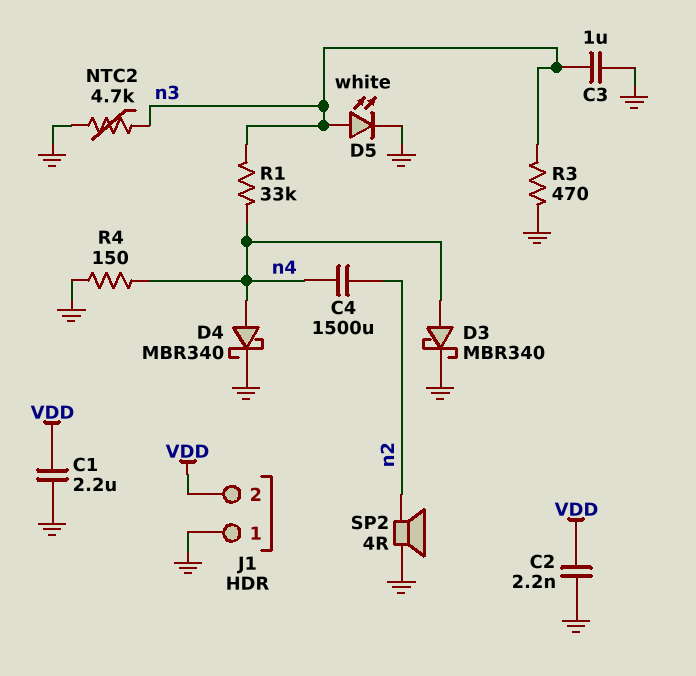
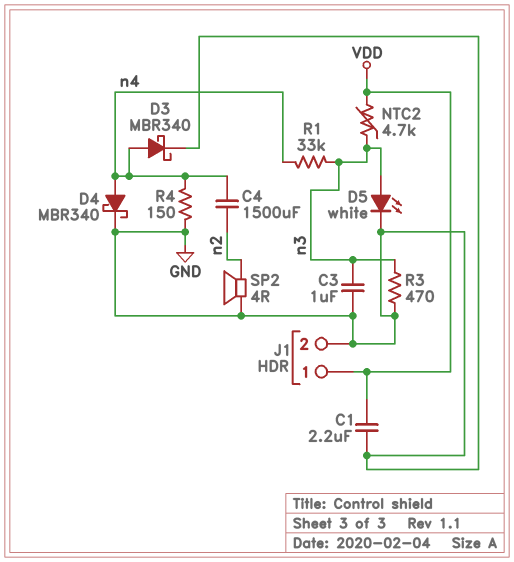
C2: 2.2nF (GND, VDD) -> none
J1 pin 1: GND -> VDD
J1 pin 2: VDD -> GND
NTC2: 4.7k (GND, n3) -> 4.7k (VDD, n3)

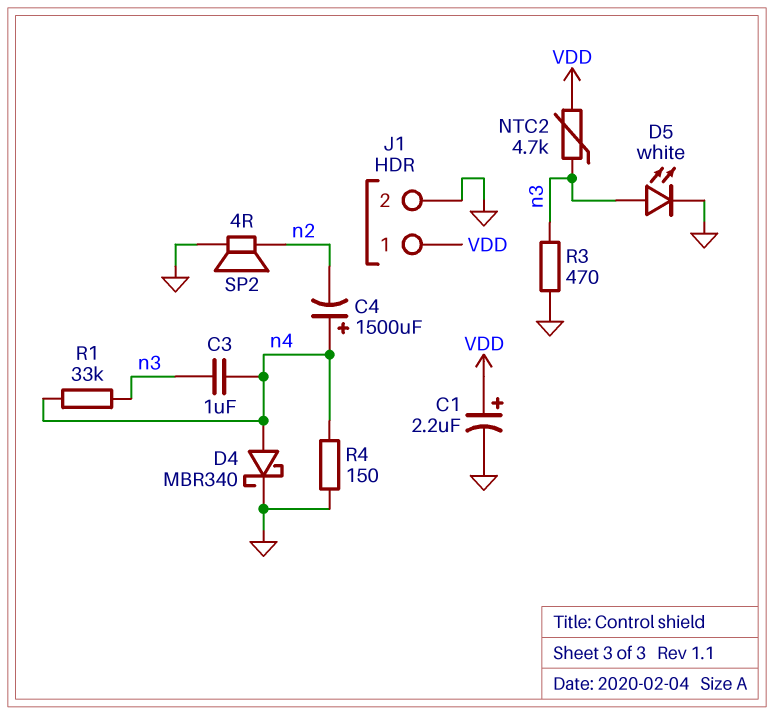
C1: 2.2uF (GND, VDD) -> 2.2uF (plus VDD, minus GND)
C3: 1uF (GND, n3) -> 1uF (n3, n4)
C4: 1500uF (n2, n4) -> 1500uF (plus n4, minus n2)
D3: schottky MBR340 (A n4, K GND) -> none

